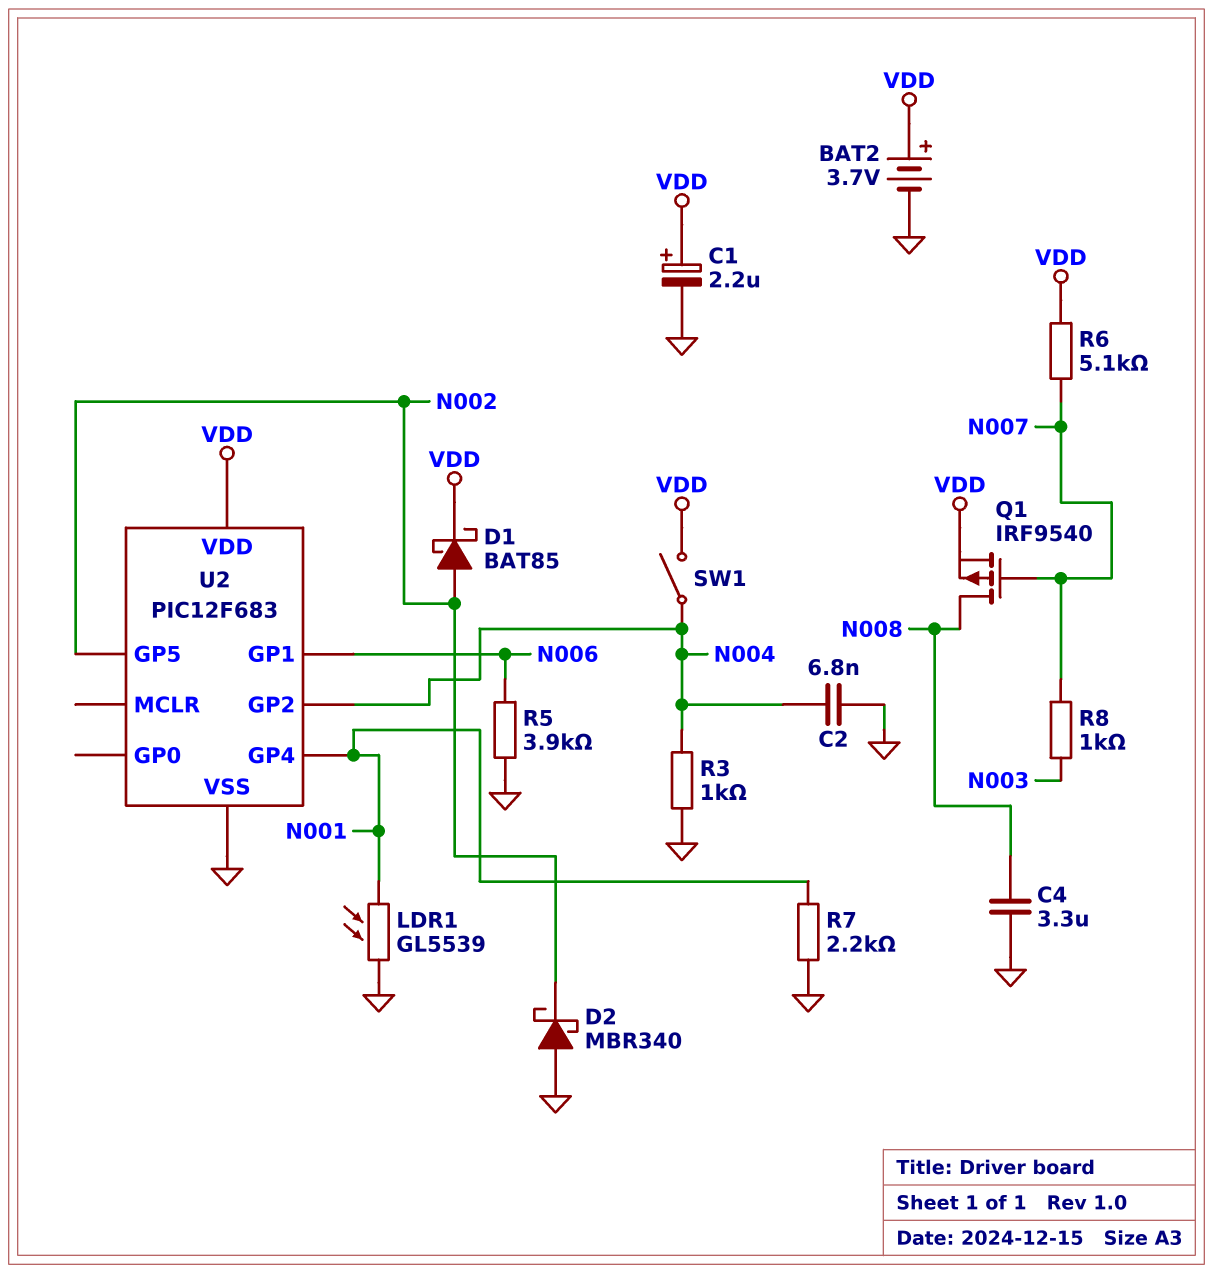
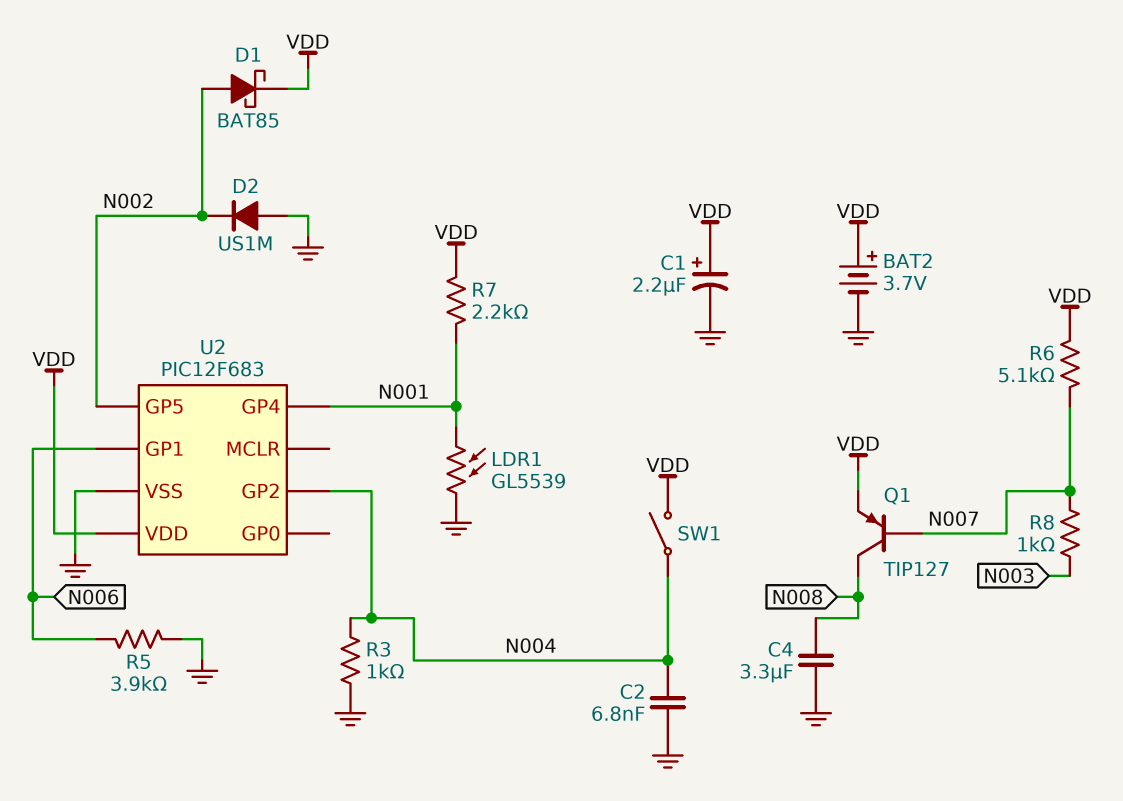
D2: schottky MBR340 (A GND, K N002) -> diode US1M (A GND, K N002)
Q1: PMOS IRF9540 (G N007, D N008, S VDD) -> PNP TIP127 (B N007, C N008, E VDD)
R7: 2.2k (GND, N001) -> 2.2k (N001, VDD)

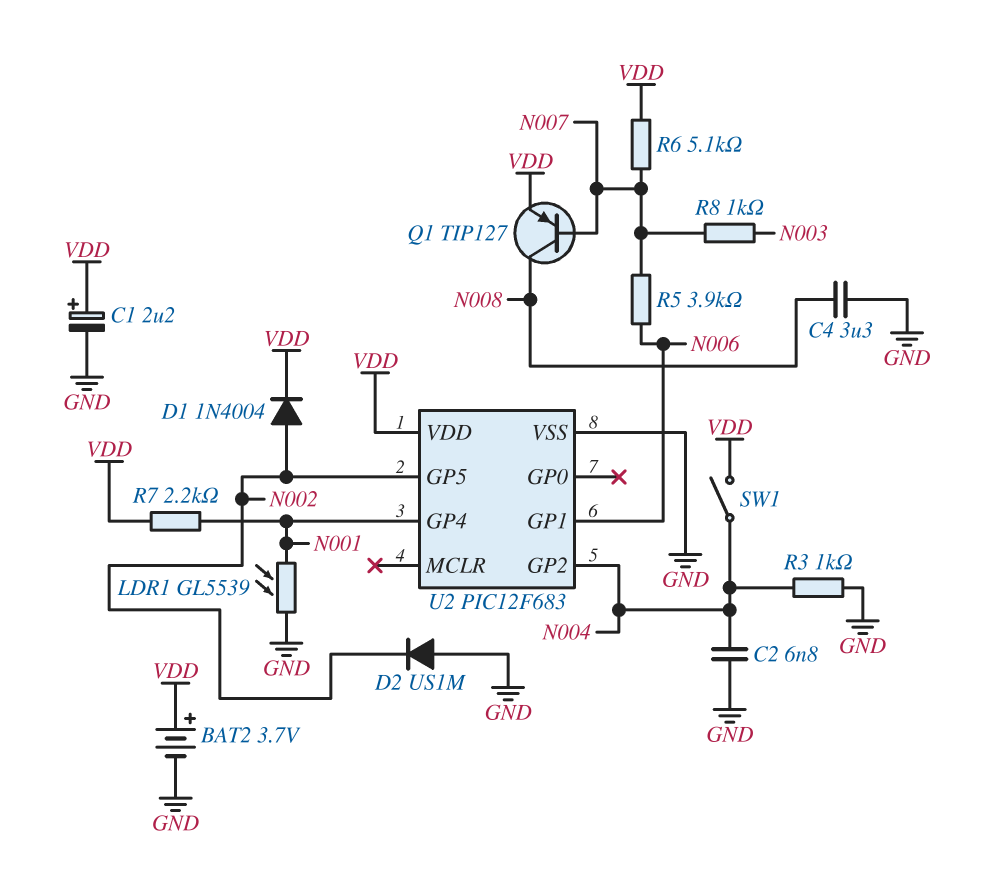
D1: schottky BAT85 (A N002, K VDD) -> diode 1N4004 (A N002, K VDD)
R5: 3.9k (GND, N006) -> 3.9k (N006, N007)

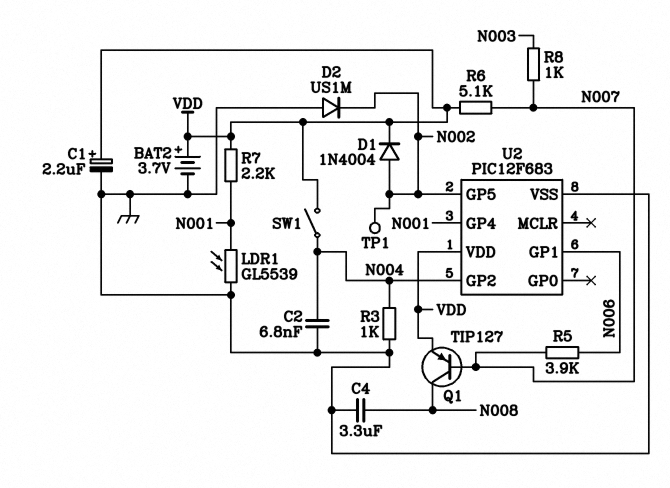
TP1: none -> test point (N002)

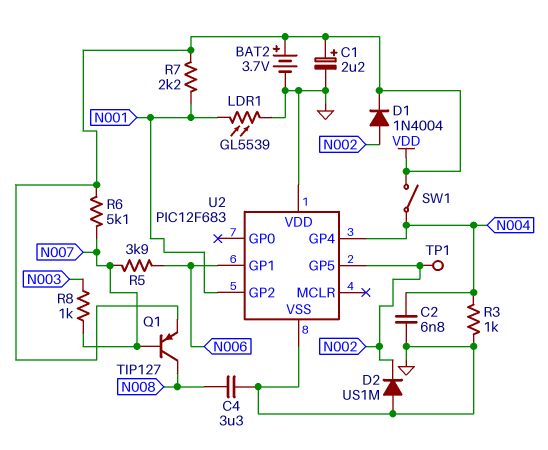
U2 pin GP2: N004 -> N001
U2 pin GP4: N001 -> N004
U2 pin VDD: VDD -> GND

